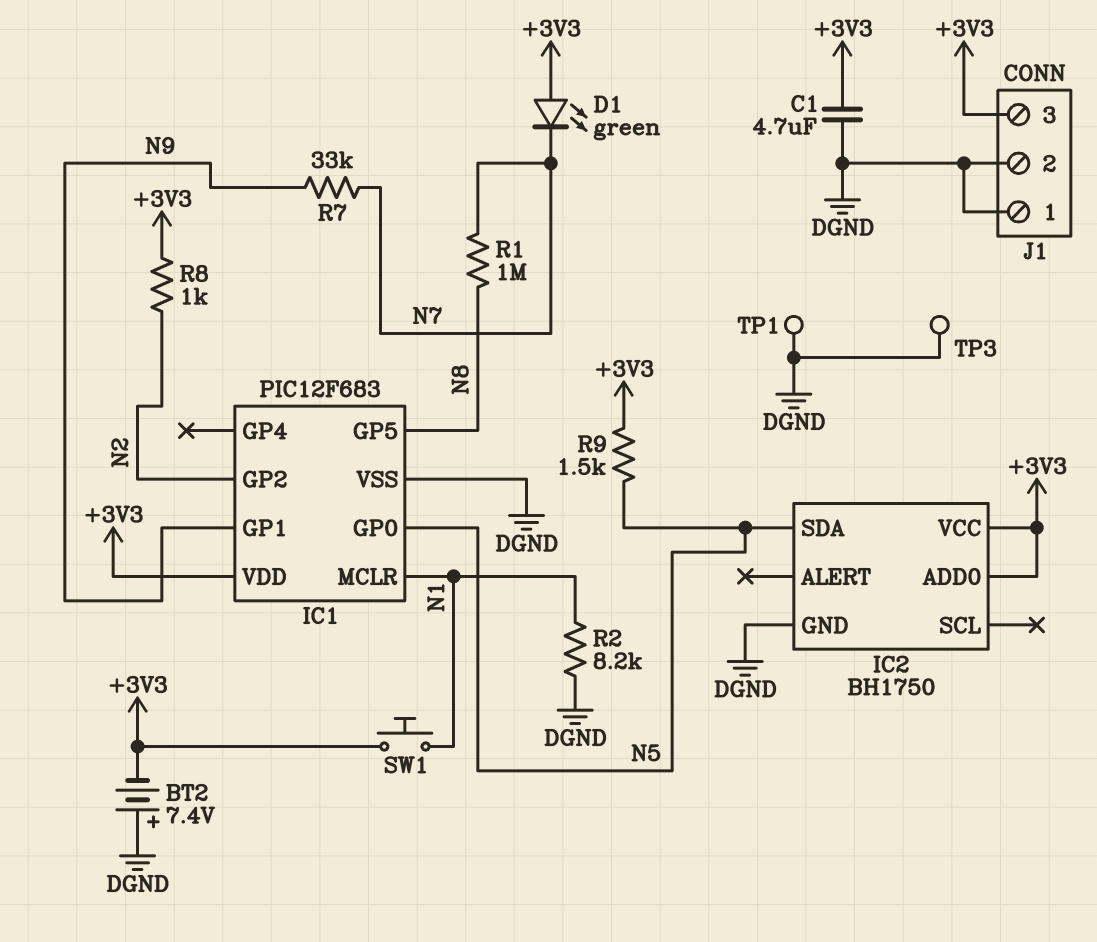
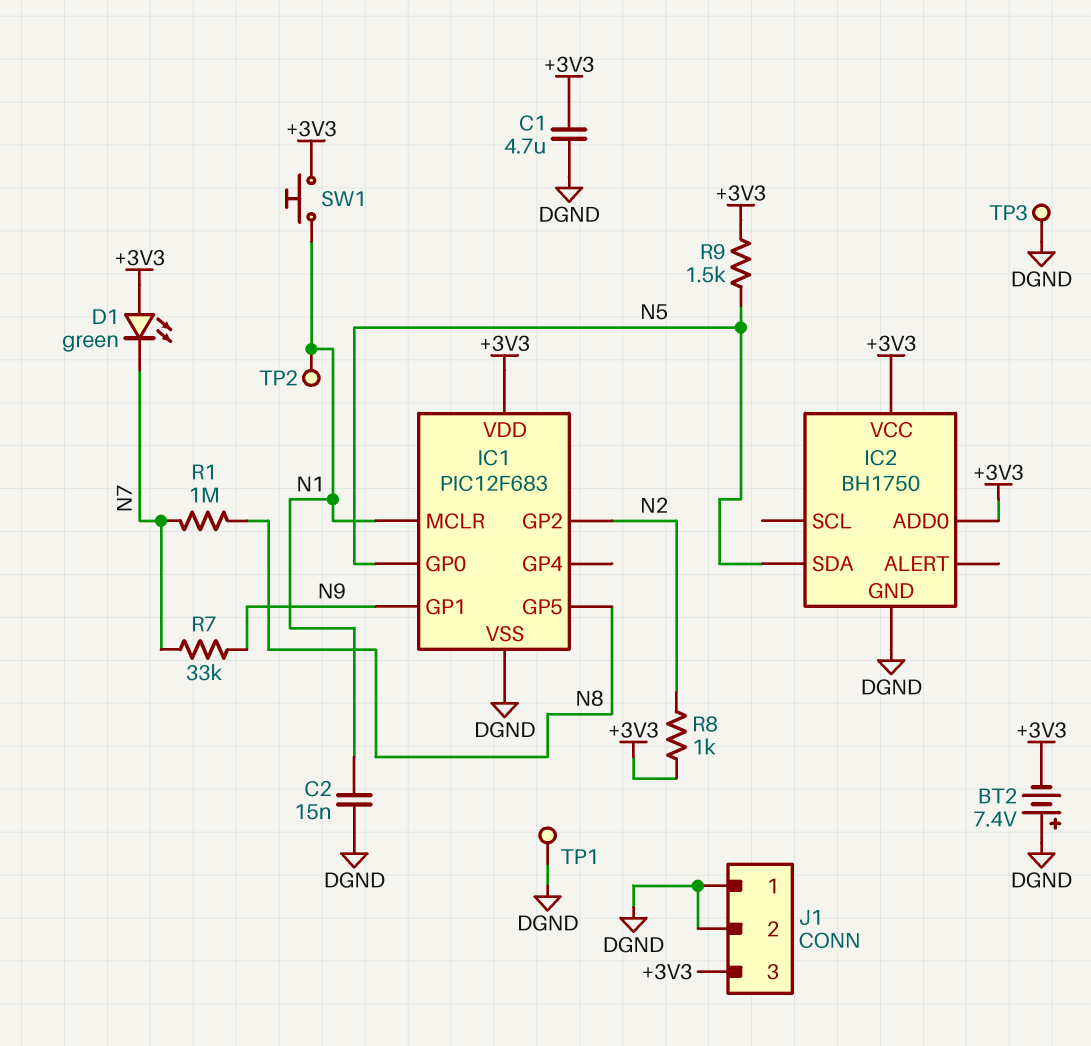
C2: none -> 15nF (DGND, N1)
R2: 8.2k (DGND, N1) -> none
TP2: none -> test point (N1)

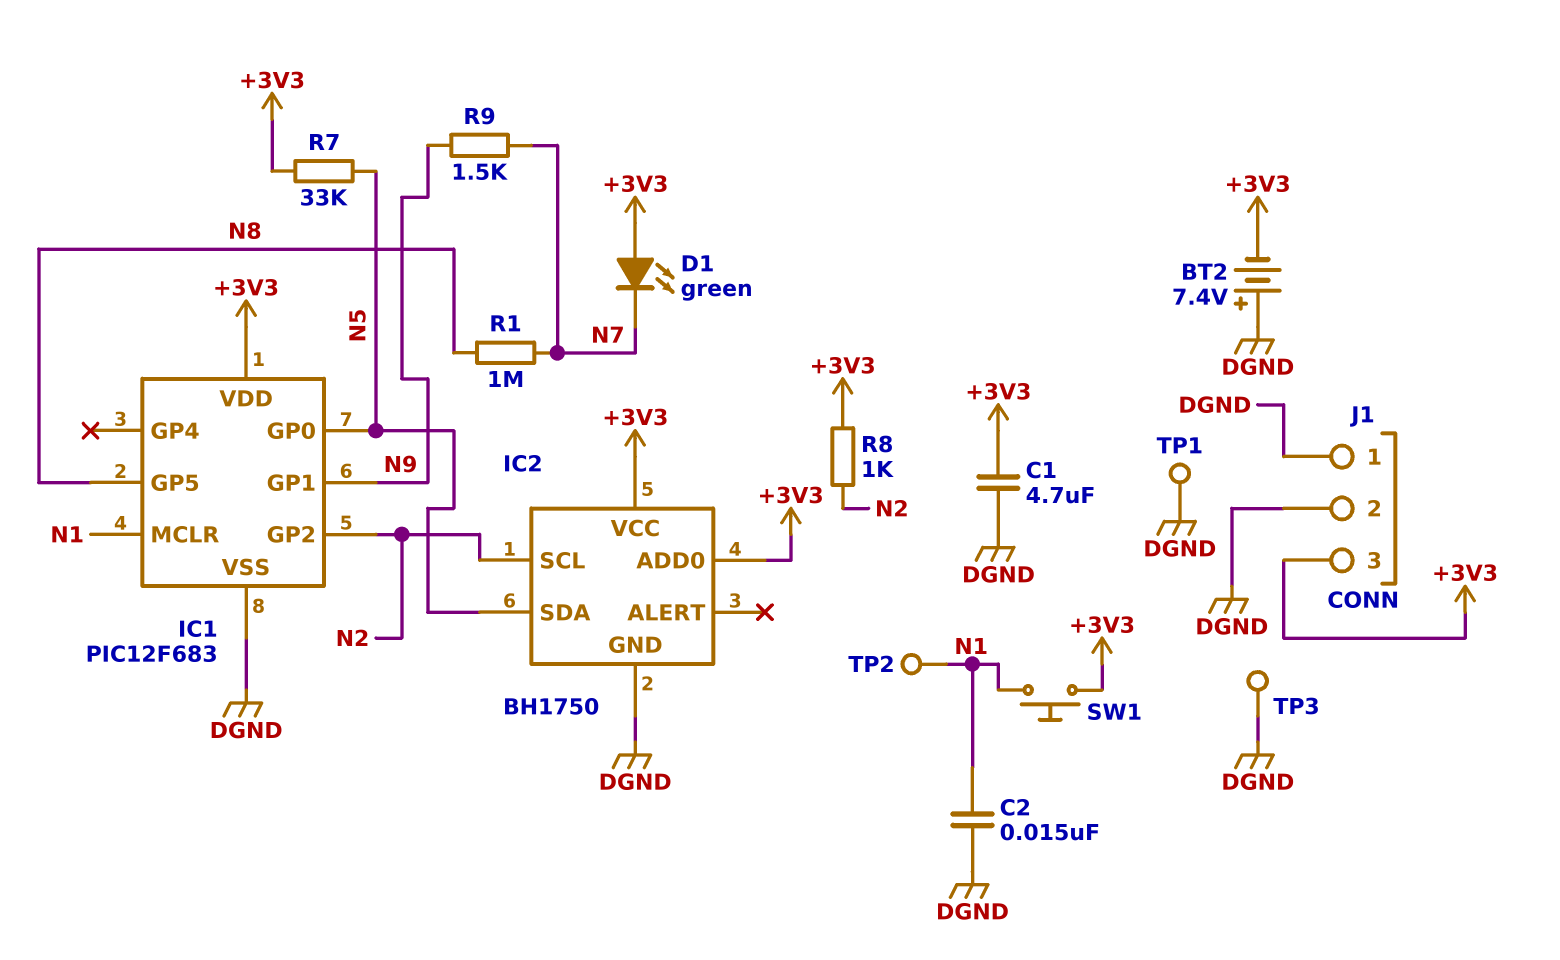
IC2 pin SCL: none -> N2
R7: 33k (N7, N9) -> 33k (+3V3, N5)
R9: 1.5k (+3V3, N5) -> 1.5k (N7, N9)

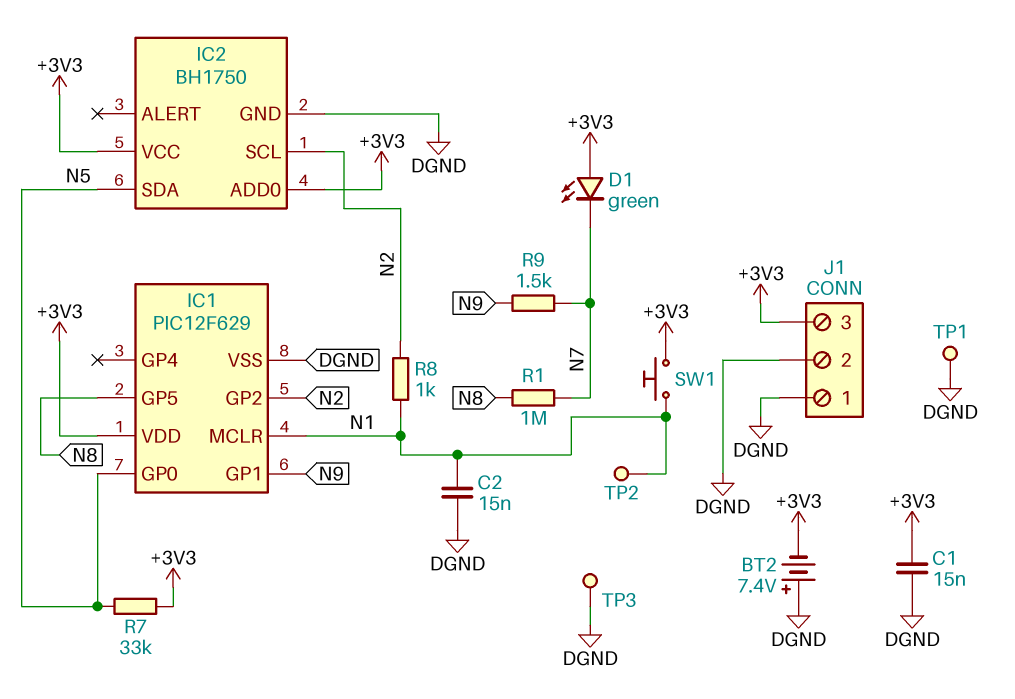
C1: 4.7uF (+3V3, DGND) -> 15nF (+3V3, DGND)
IC1: PIC12F683 -> PIC12F629
R8: 1k (+3V3, N2) -> 1k (N1, N2)

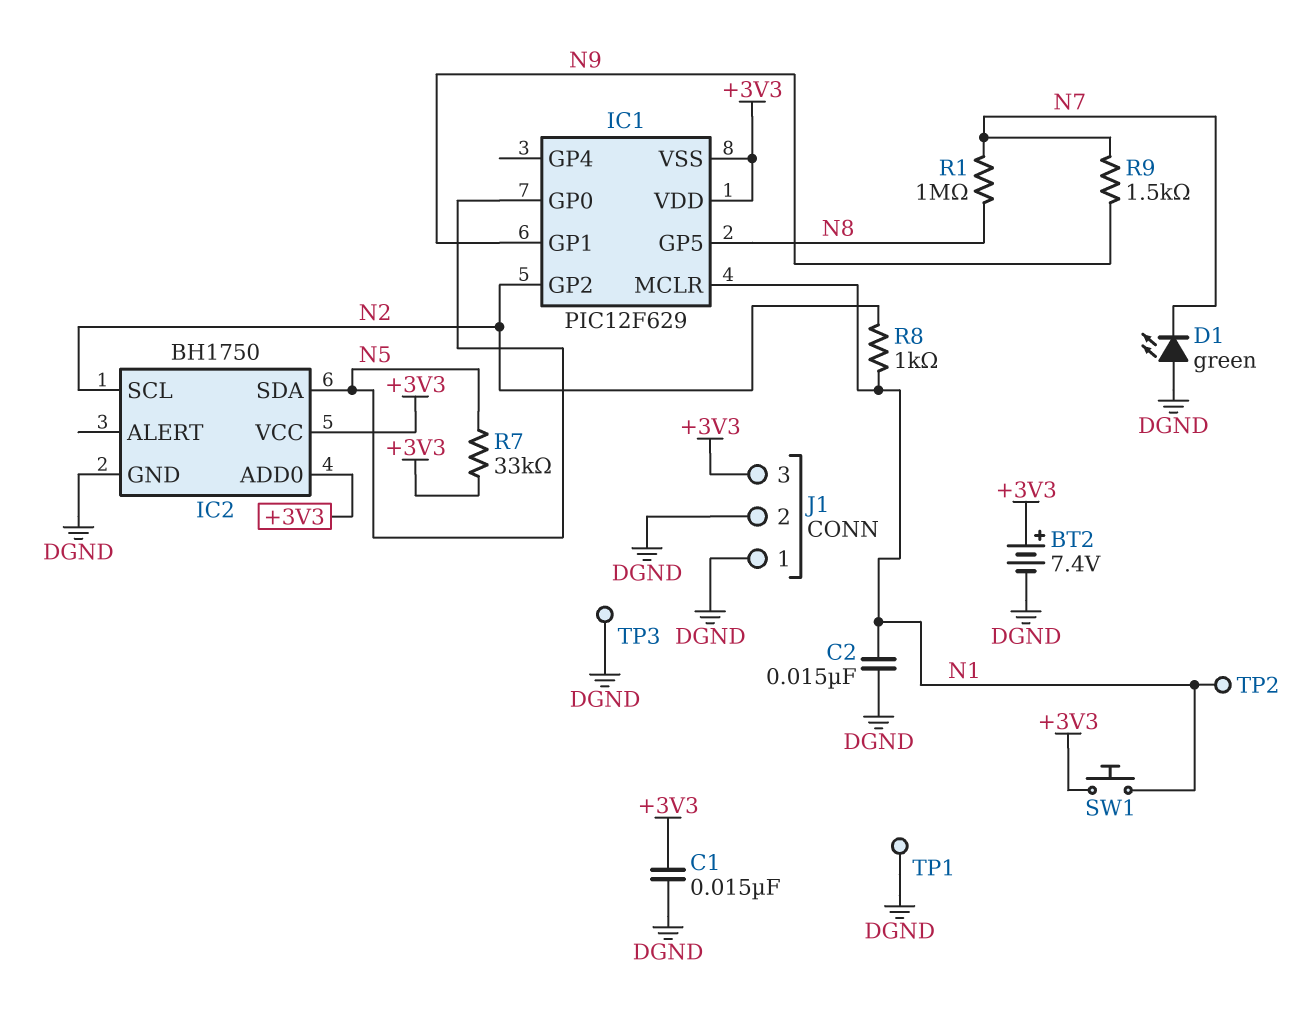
BT2: 7.4V (plus DGND, minus +3V3) -> 7.4V (plus +3V3, minus DGND)
D1: LED green (A +3V3, K N7) -> LED green (A DGND, K N7)
IC1 pin VSS: DGND -> +3V3

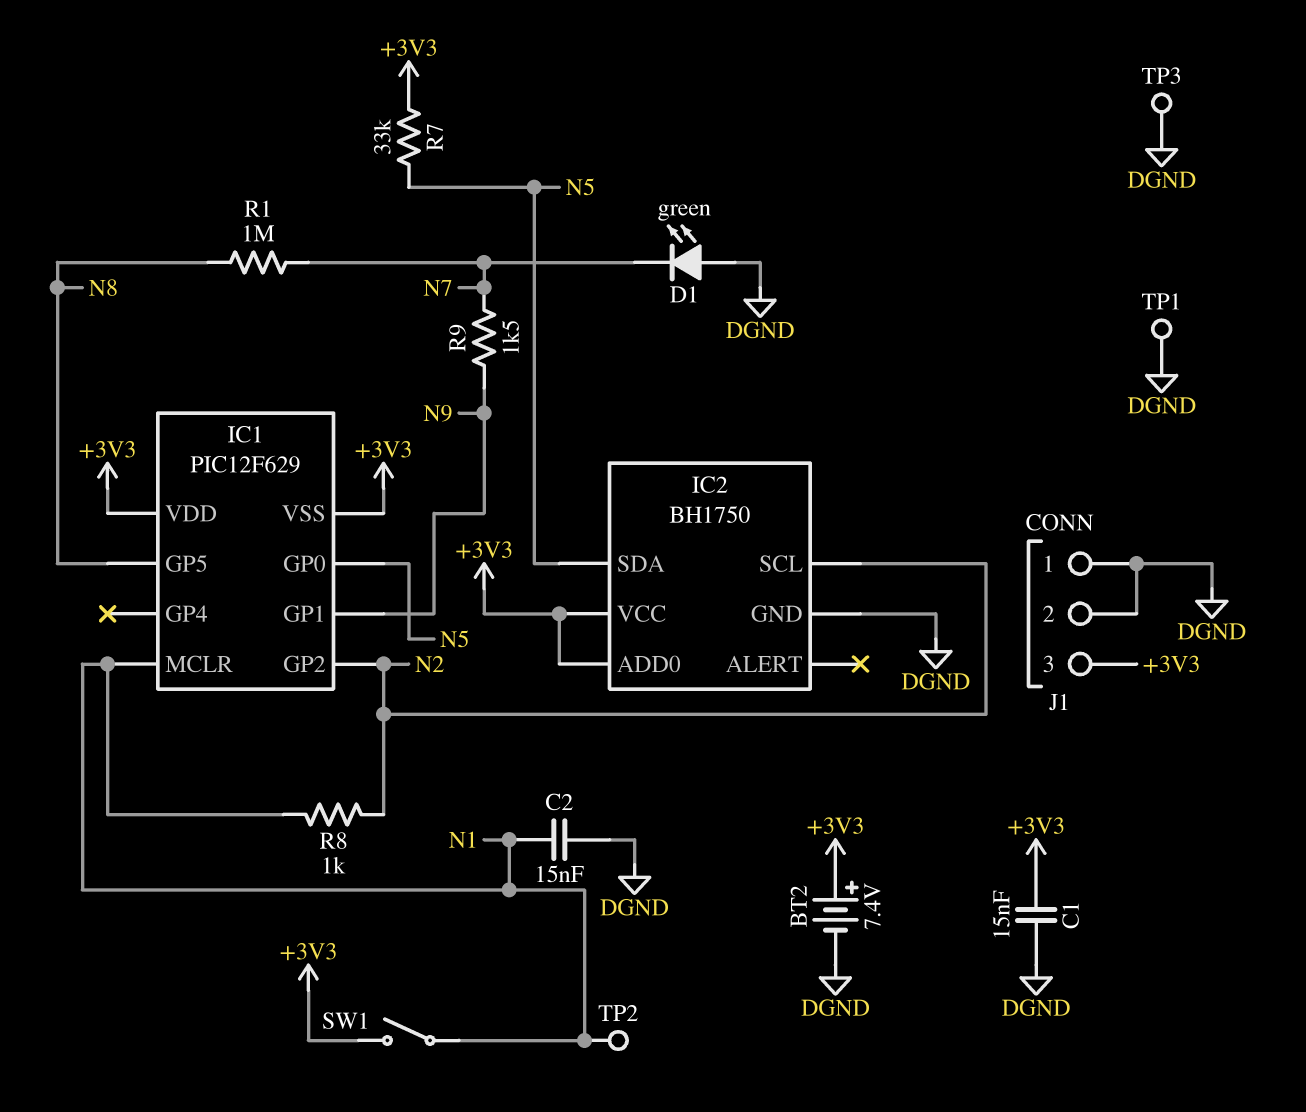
SW1: button (+3V3, N1) -> switch (+3V3, N1)

